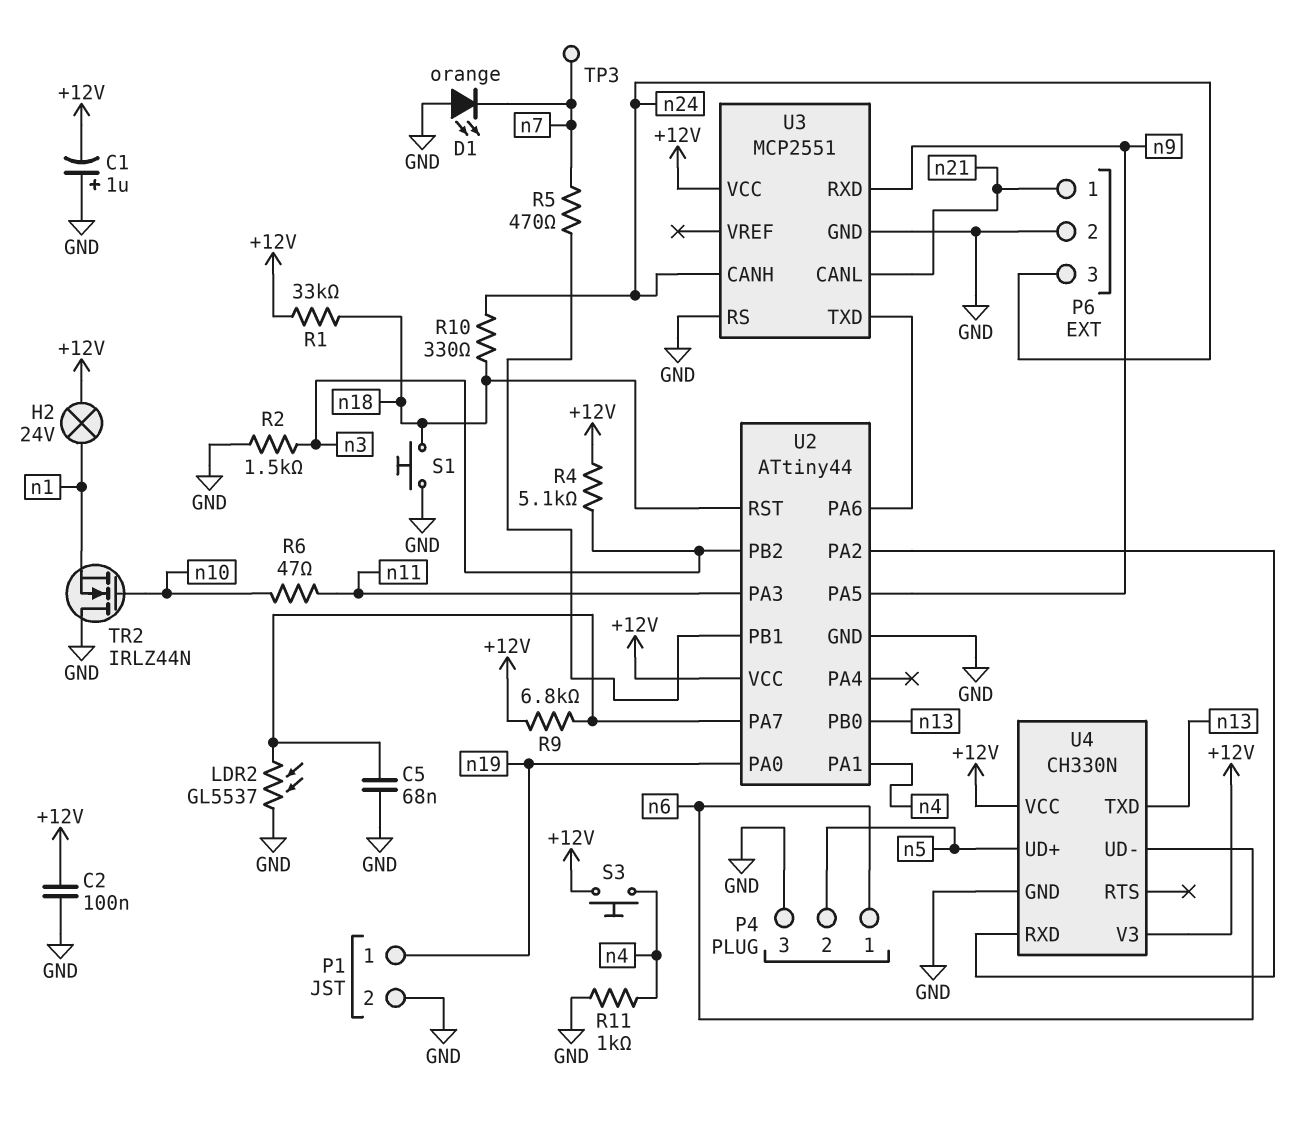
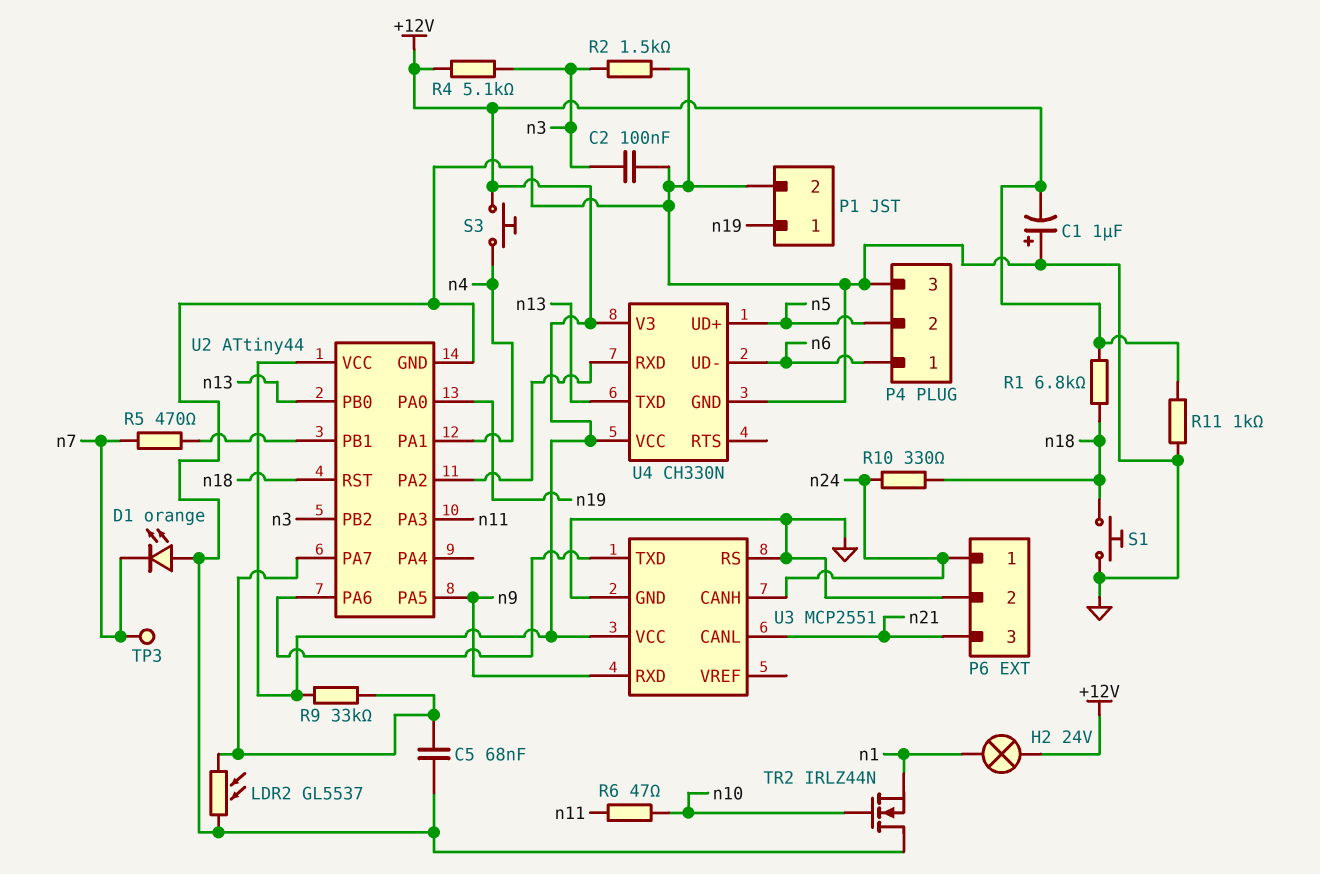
C2: 100nF (+12V, GND) -> 100nF (GND, n3)
P6 pin 1: n21 -> n24
P6 pin 3: n24 -> n21
R1: 33k (+12V, n18) -> 6.8k (+12V, n18)
R9: 6.8k (+12V, U2/PA7) -> 33k (+12V, U2/PA7)
R11: 1k (GND, n4) -> 1k (+12V, GND)

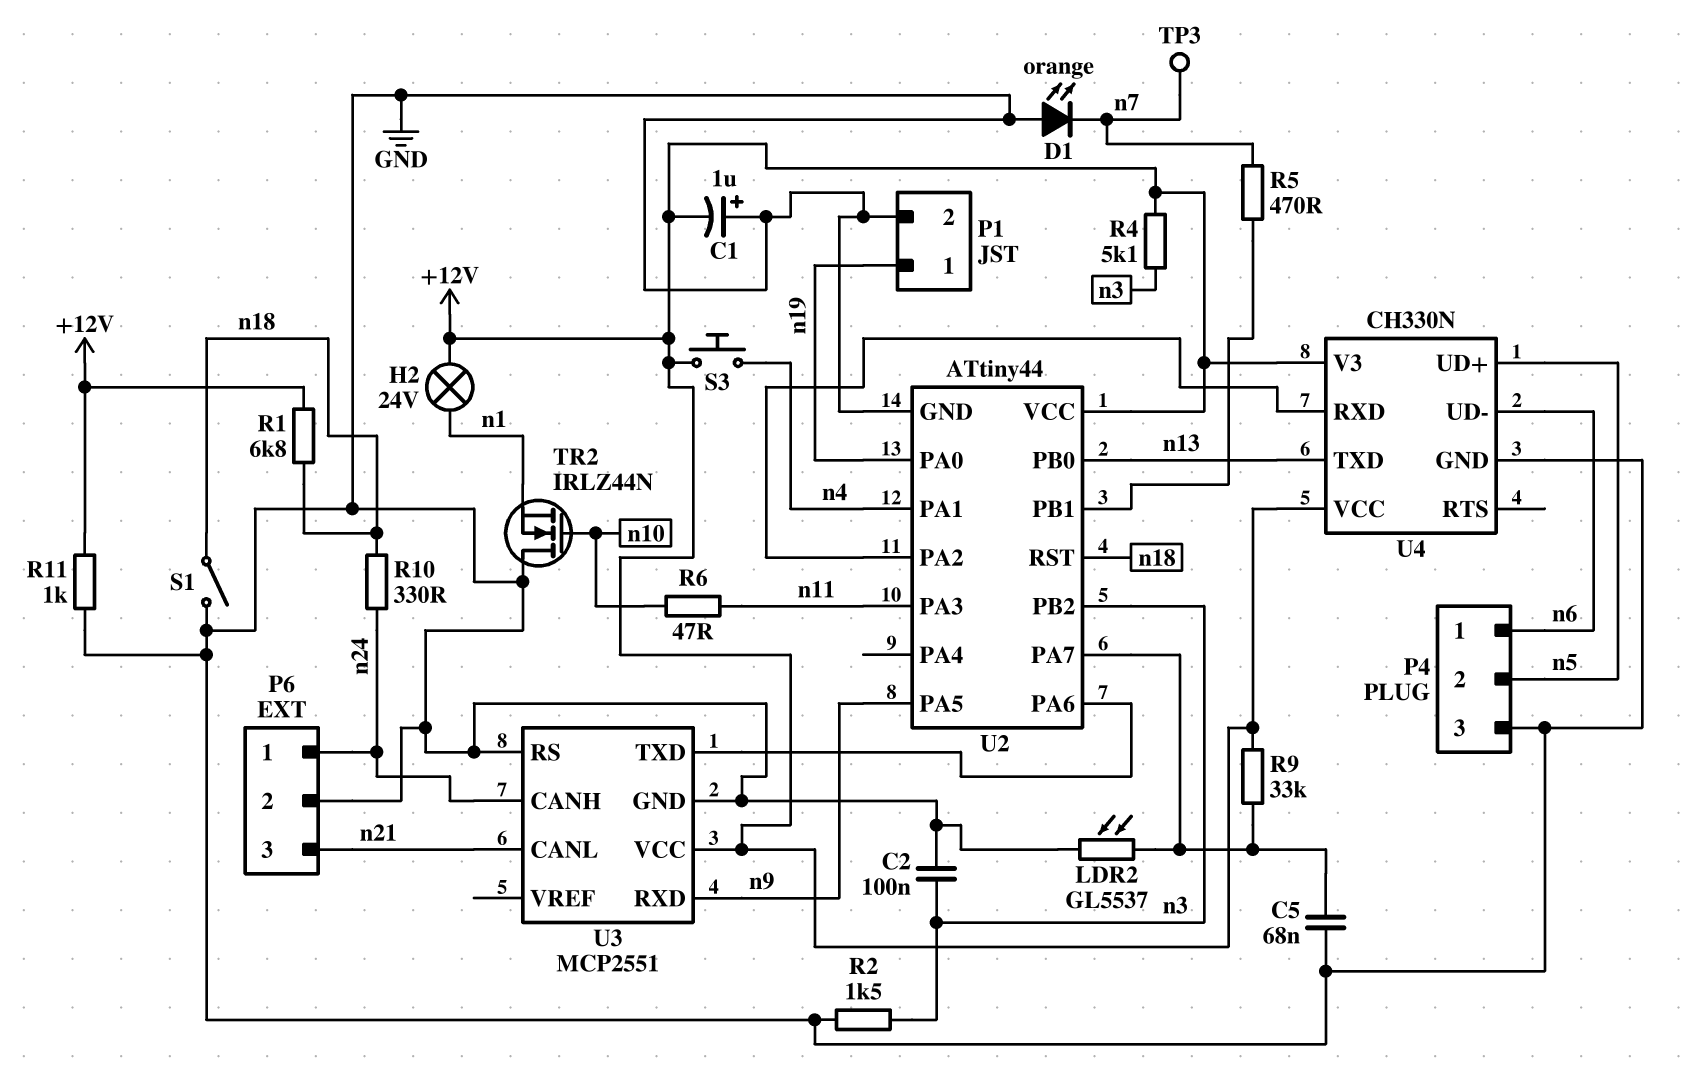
S1: button (GND, n18) -> switch (GND, n18)

